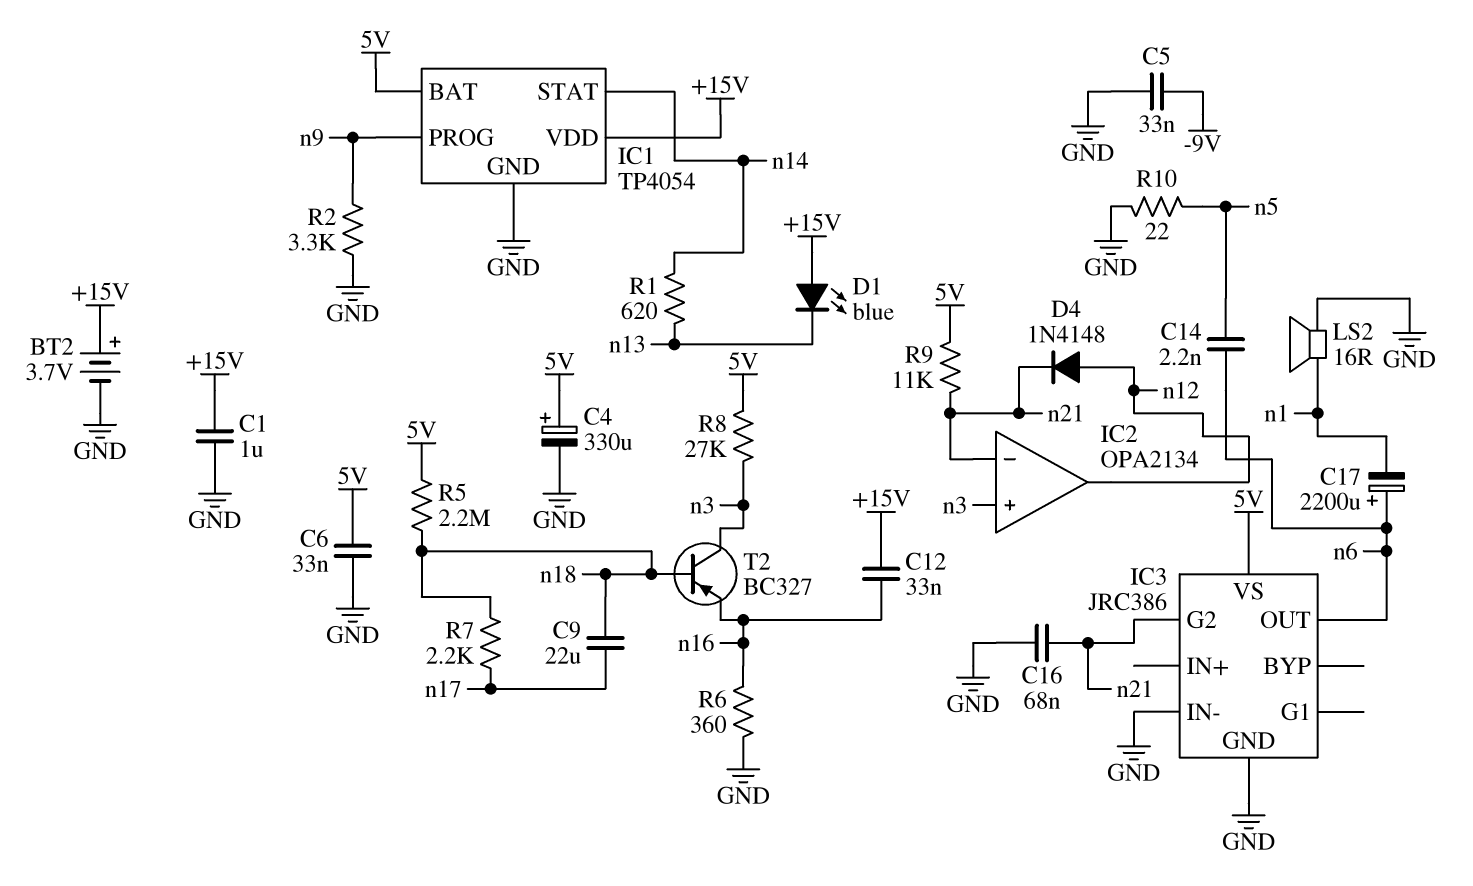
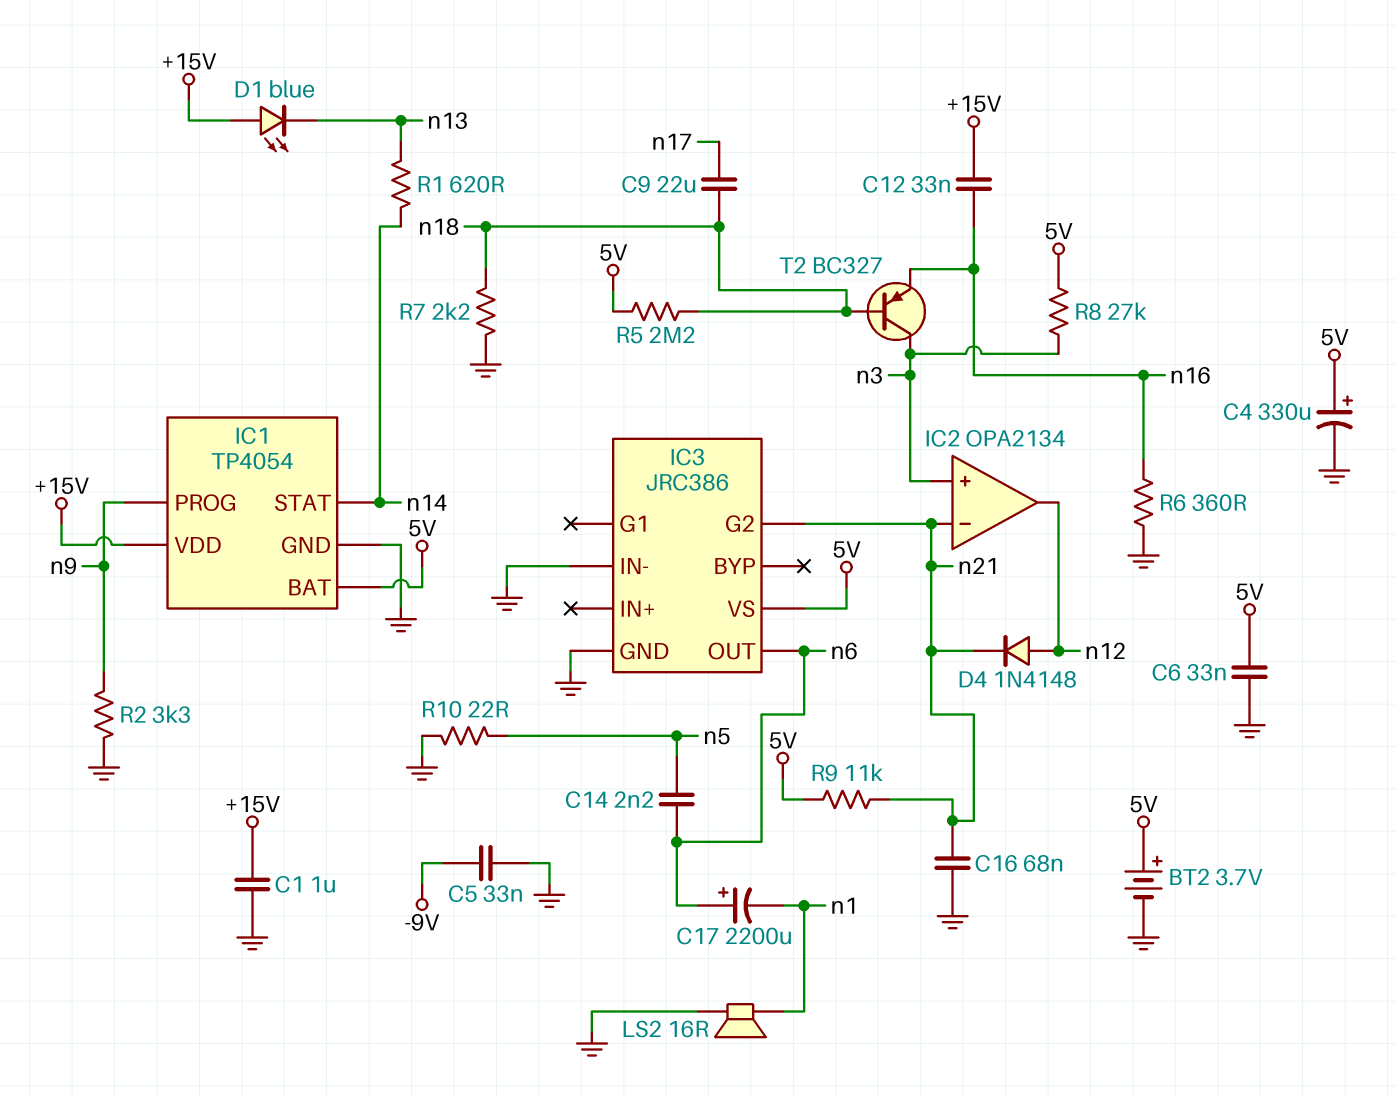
BT2: 3.7V (plus +15V, minus GND) -> 3.7V (plus 5V, minus GND)
R7: 2.2k (n17, n18) -> 2.2k (GND, n18)

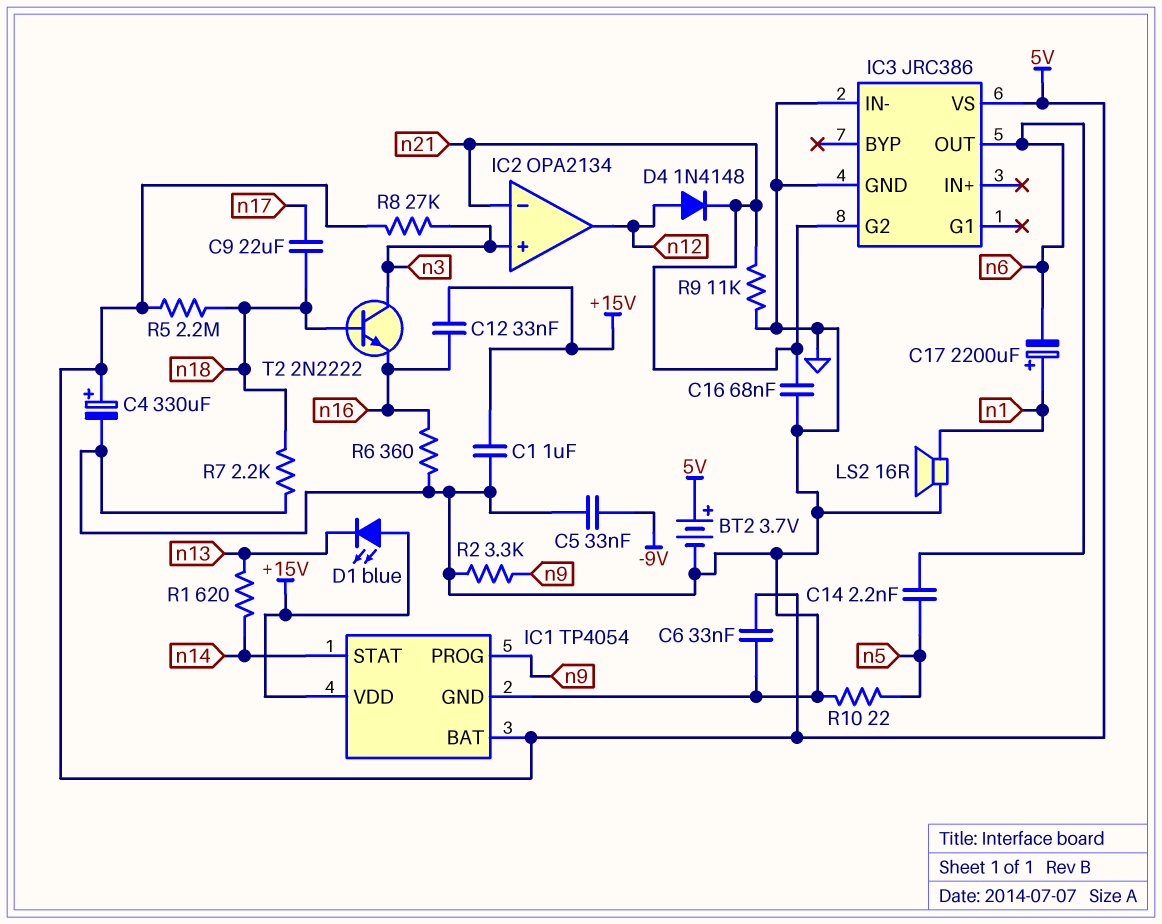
C17: 2200uF (plus n6, minus n1) -> 2200uF (plus n1, minus n6)
R9: 11k (5V, n21) -> 11k (GND, n21)
T2: PNP BC327 (B n18, C n3, E n16) -> NPN 2N2222 (B n18, C n3, E n16)

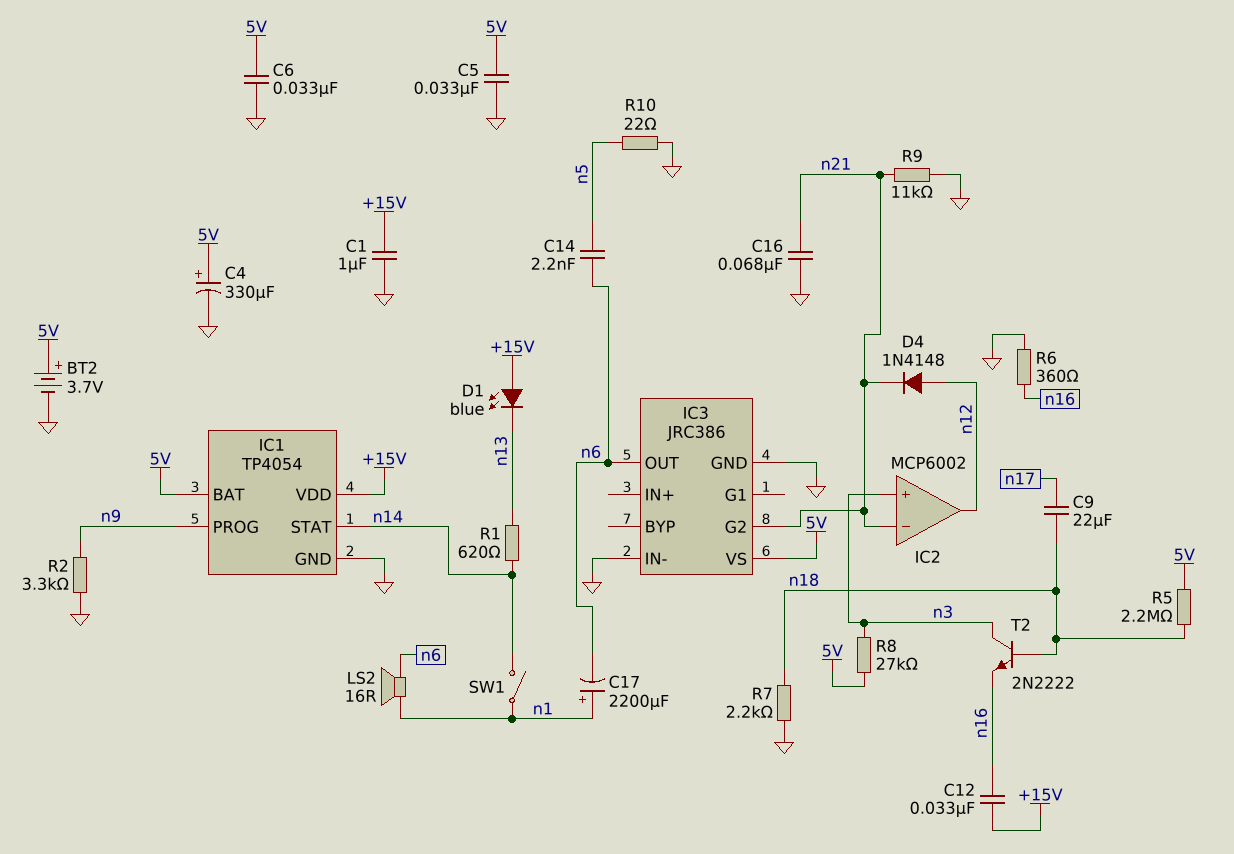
C5: 33nF (-9V, GND) -> 33nF (5V, GND)
IC2: OPA2134 -> MCP6002
LS2: speaker 16R (GND, n1) -> speaker 16R (n1, n6)
SW1: none -> switch (n1, n14)

